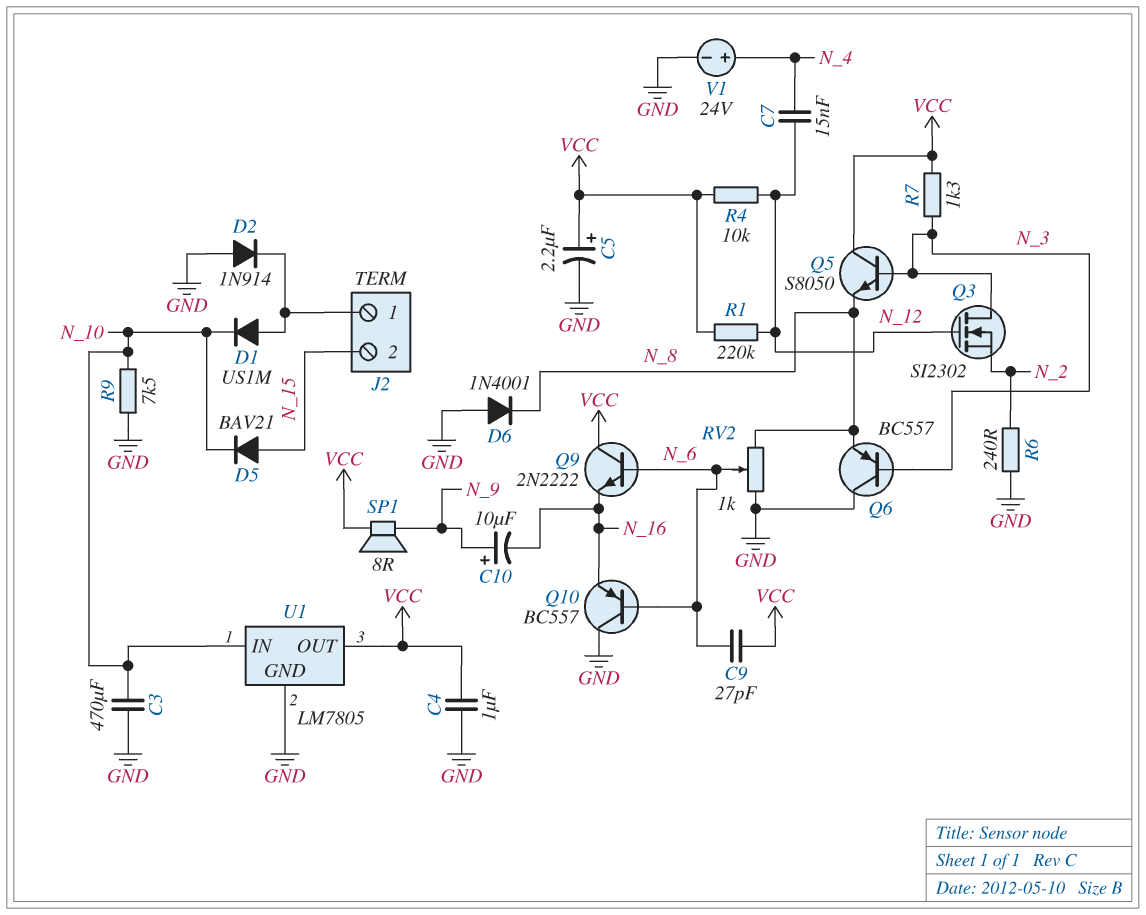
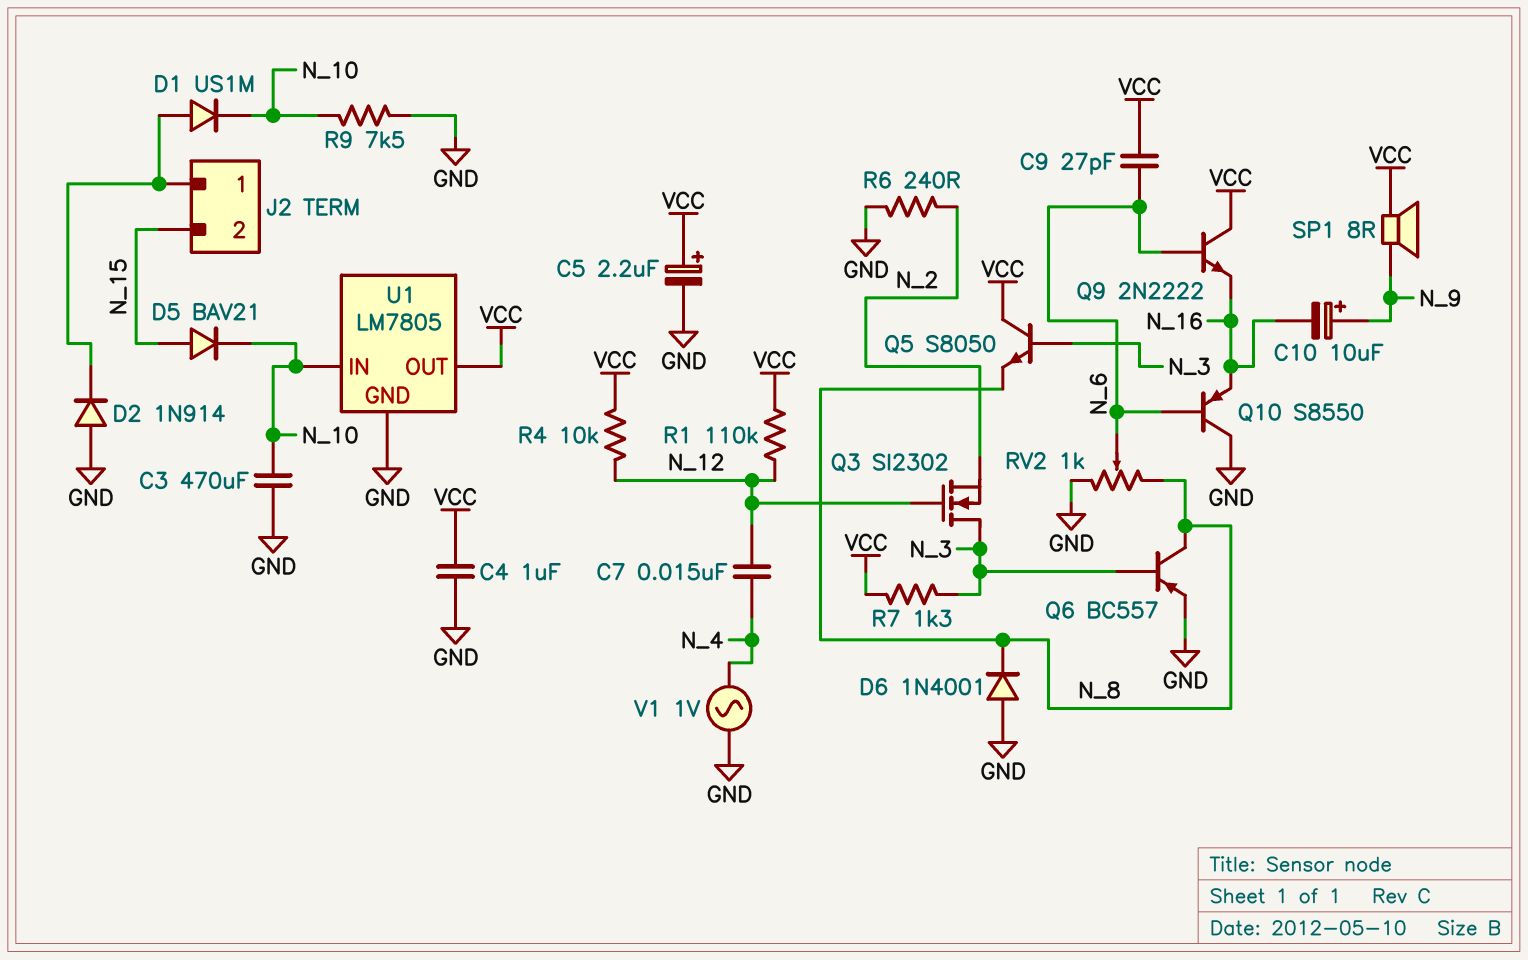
Q6: PNP BC557 (B N_3, C GND, E N_8) -> PNP BC557 (B N_3, C N_8, E GND)
Q10: PNP BC557 (B N_6, C GND, E N_16) -> PNP S8550 (B N_6, C GND, E N_16)
R1: 220k (N_12, VCC) -> 110k (N_12, VCC)
V1: 24V (plus N_4, minus GND) -> AC 1V (GND, N_4)

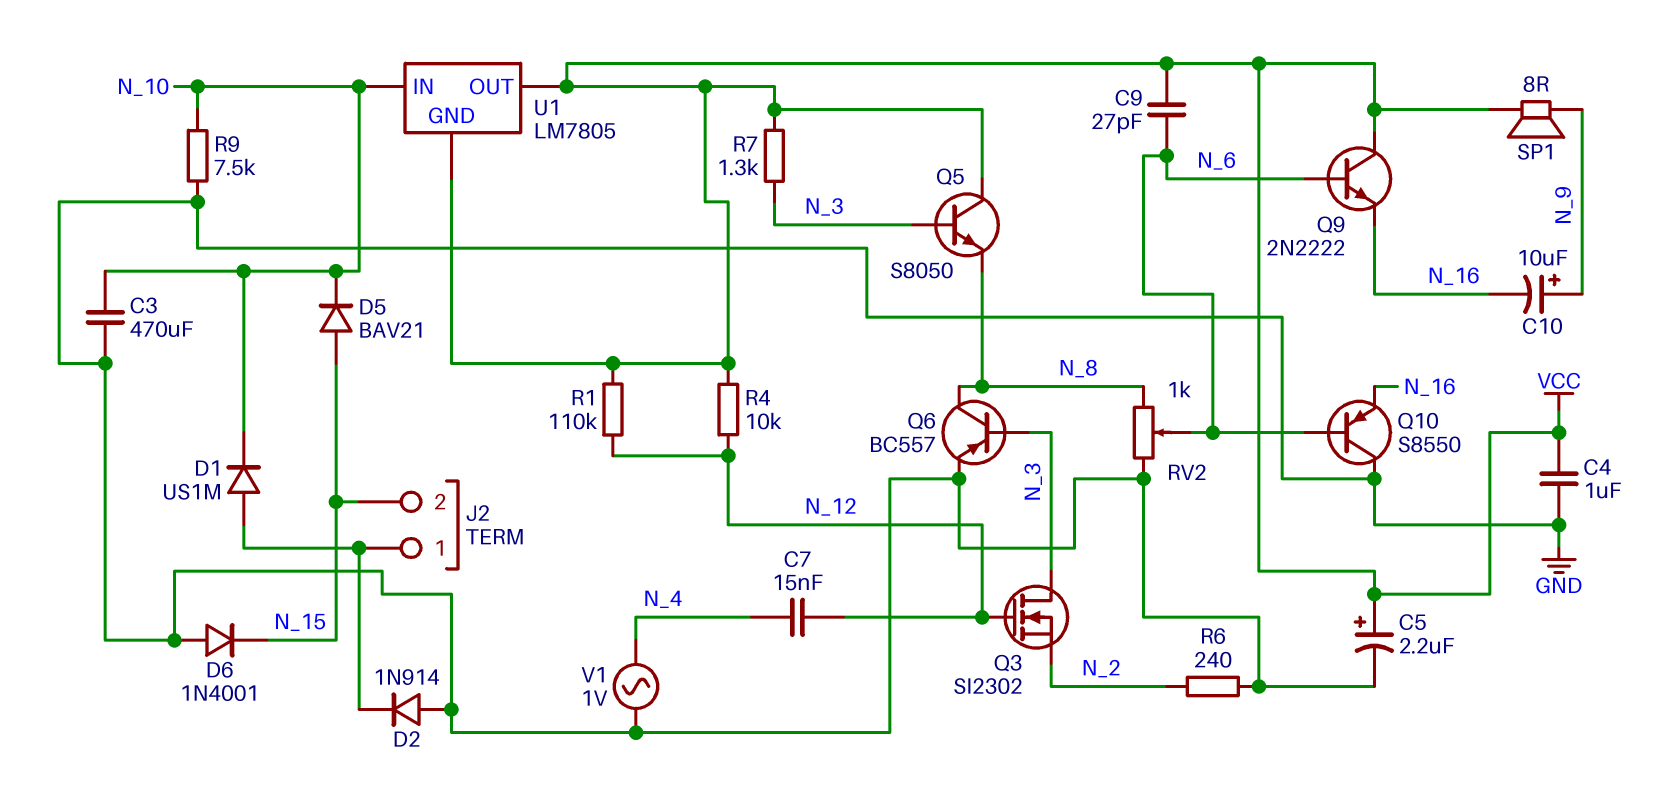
D6: diode 1N4001 (A GND, K N_8) -> diode 1N4001 (A GND, K N_15)
U1 pin GND: GND -> VCC

